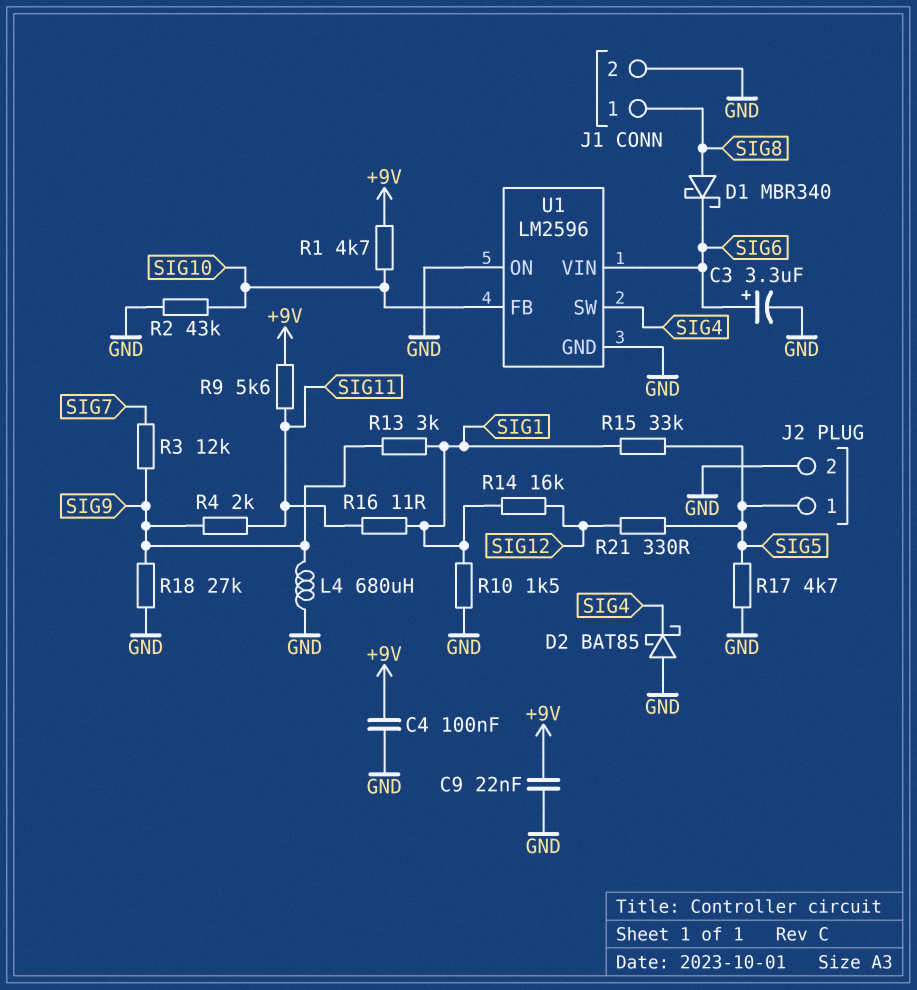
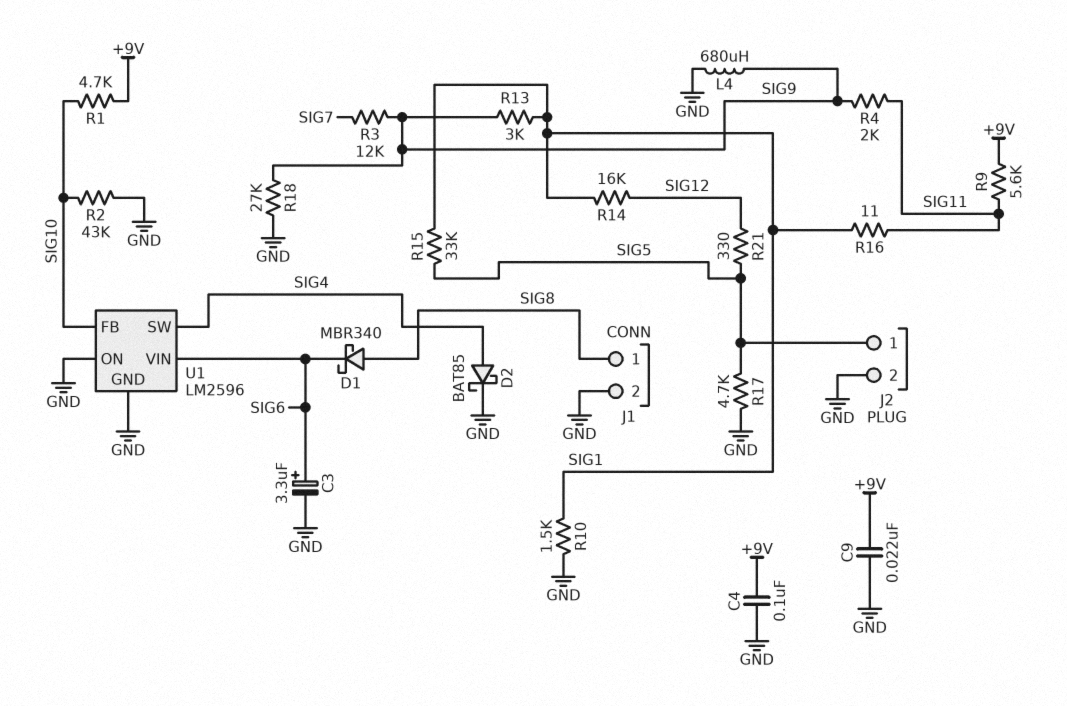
D2: schottky BAT85 (A GND, K SIG4) -> schottky BAT85 (A SIG4, K GND)

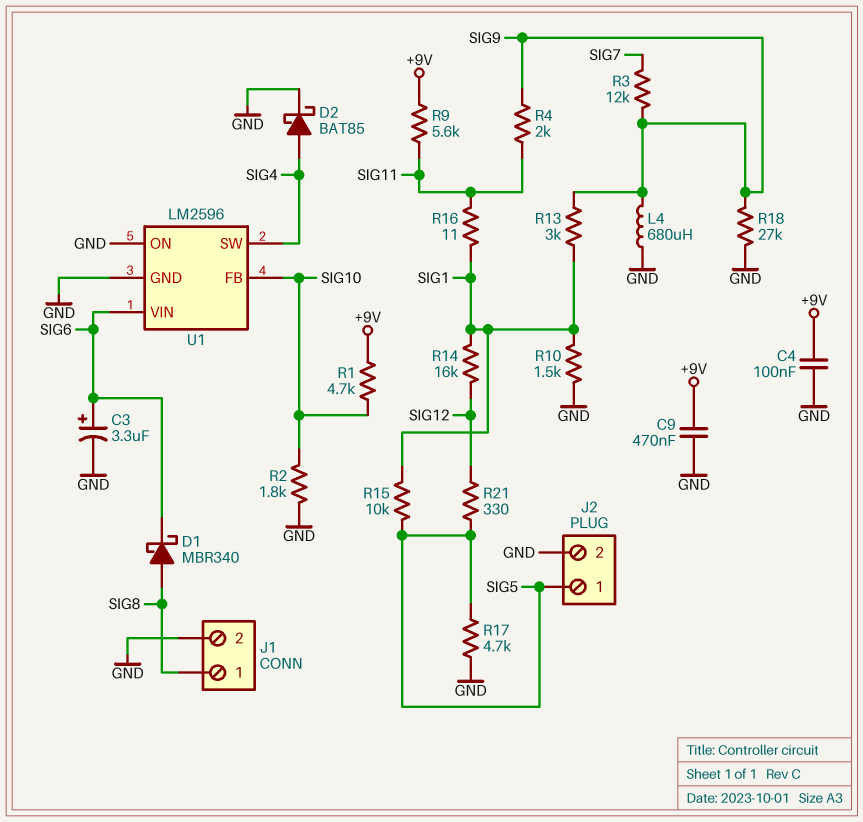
C9: 22nF (+9V, GND) -> 470nF (+9V, GND)
R2: 43k (GND, SIG10) -> 1.8k (GND, SIG10)
R15: 33k (SIG1, SIG5) -> 10k (SIG1, SIG5)

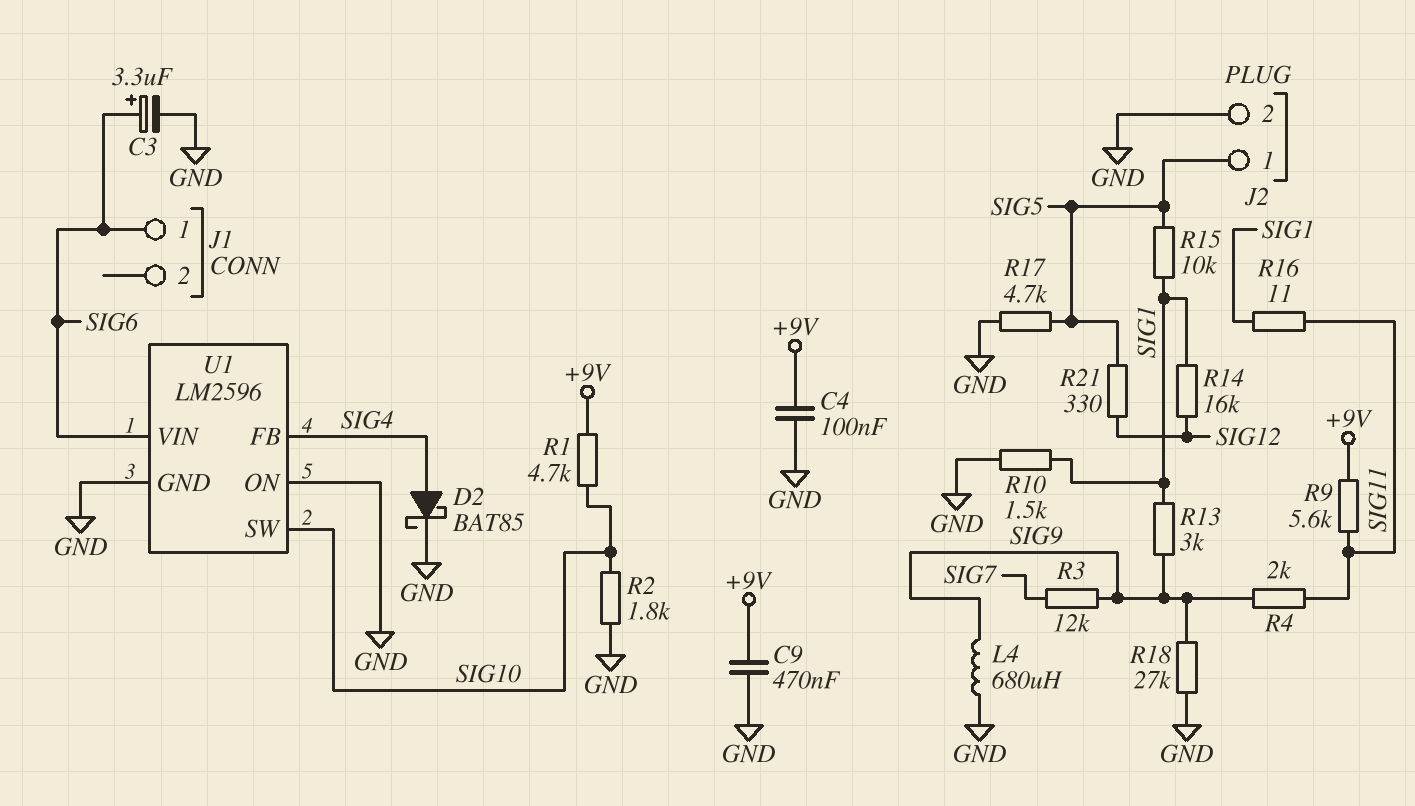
D1: schottky MBR340 (A SIG8, K SIG6) -> none
J1 pin 1: SIG8 -> SIG6
J1 pin 2: GND -> none
U1 pin FB: SIG10 -> SIG4
U1 pin SW: SIG4 -> SIG10

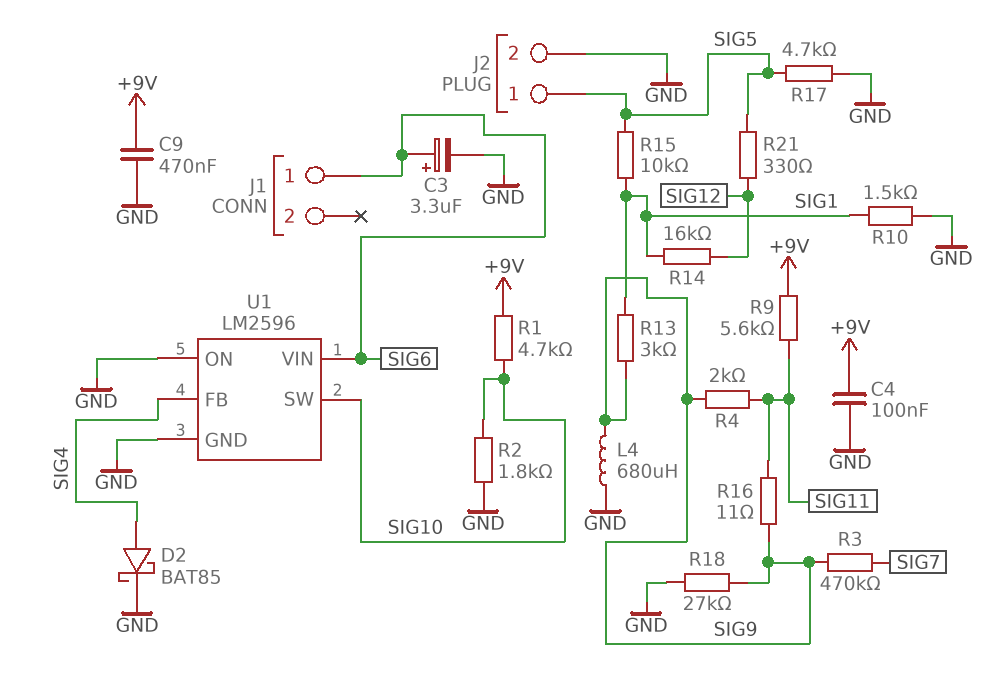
R3: 12k (SIG7, SIG9) -> 470k (SIG7, SIG9)
R16: 11 (SIG1, SIG11) -> 11 (SIG9, SIG11)

